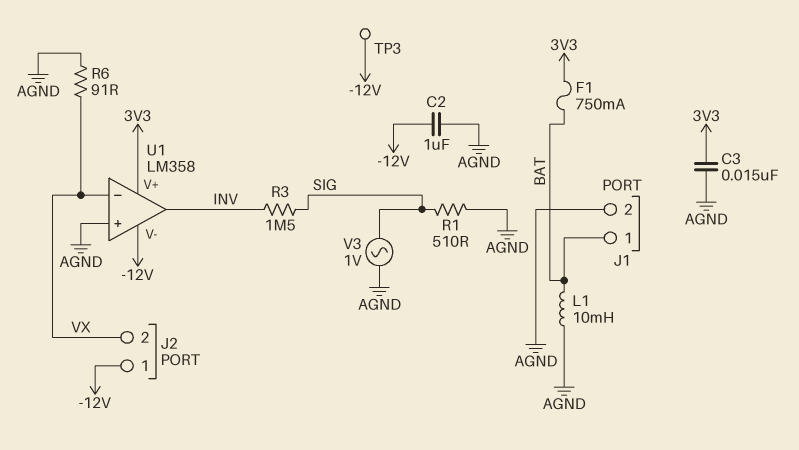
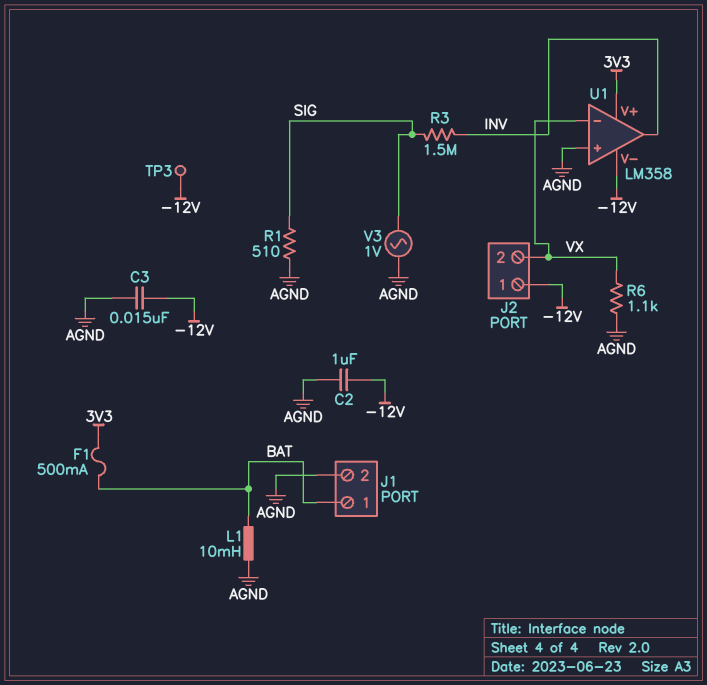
C3: 15nF (3V3, AGND) -> 15nF (-12V, AGND)
F1: 750mA (3V3, BAT) -> 500mA (3V3, BAT)
R6: 91 (AGND, VX) -> 1.1k (AGND, VX)

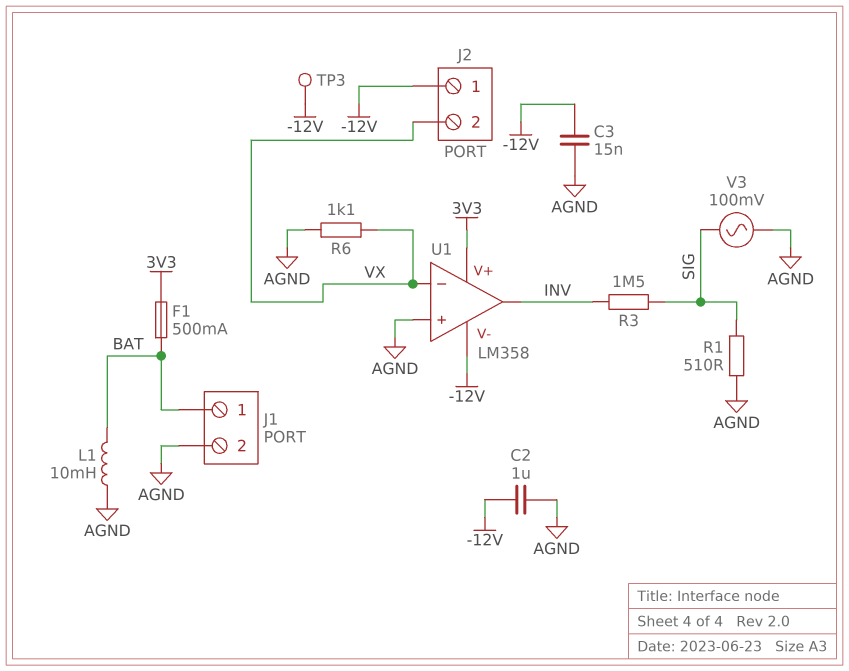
V3: AC 1V (AGND, SIG) -> AC 100mV (AGND, SIG)

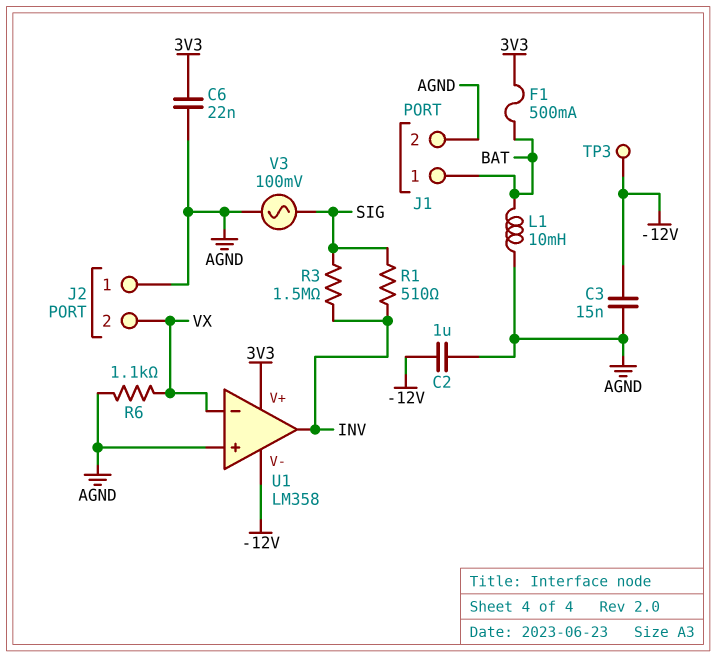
C6: none -> 22nF (3V3, AGND)
J2 pin 1: -12V -> AGND
R1: 510 (AGND, SIG) -> 510 (INV, SIG)

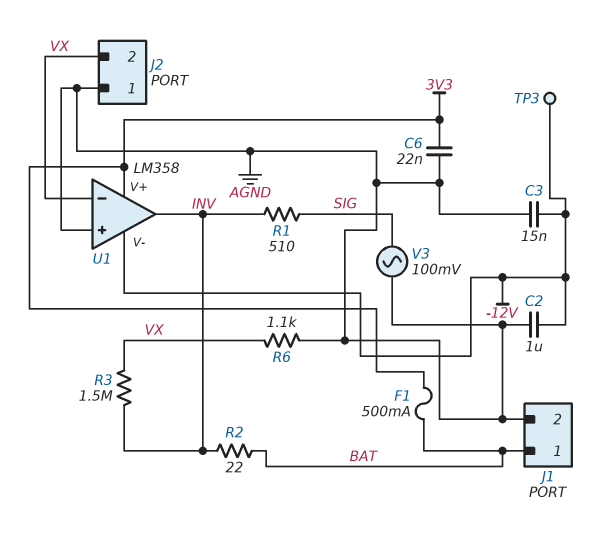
L1: 10mH (AGND, BAT) -> none
R2: none -> 22 (BAT, INV)
R3: 1.5M (INV, SIG) -> 1.5M (INV, VX)

